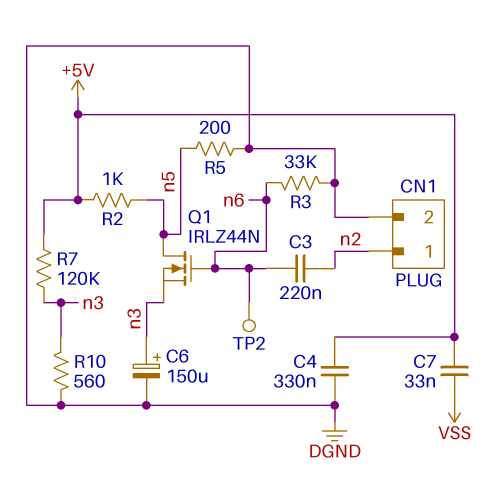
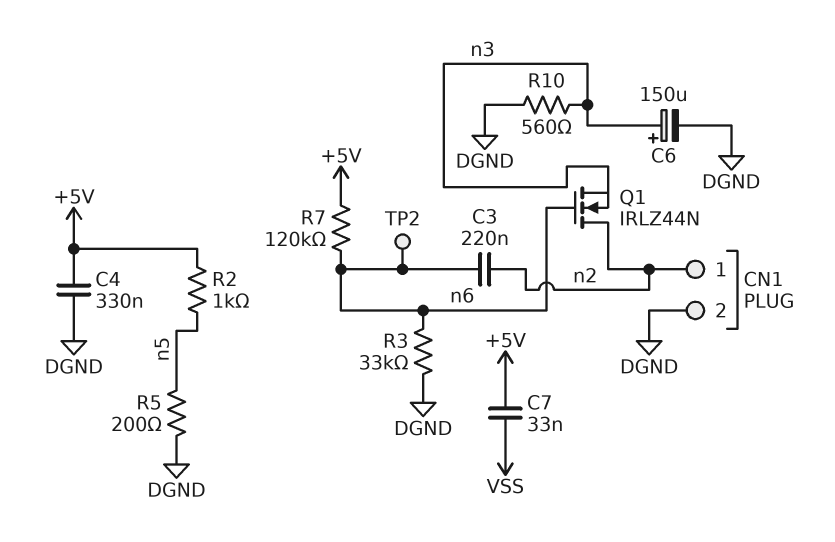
Q1: NMOS IRLZ44N (G n6, D n5, S n3) -> NMOS IRLZ44N (G n6, D n2, S n3)
R7: 120k (+5V, n3) -> 120k (+5V, n6)

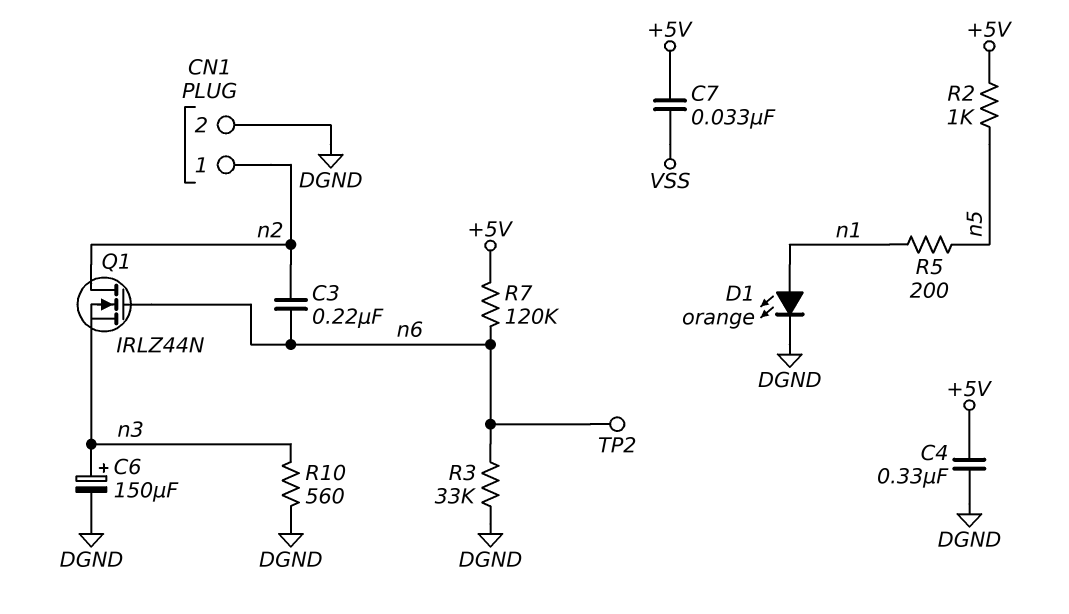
D1: none -> LED orange (A n1, K DGND)
R5: 200 (DGND, n5) -> 200 (n1, n5)

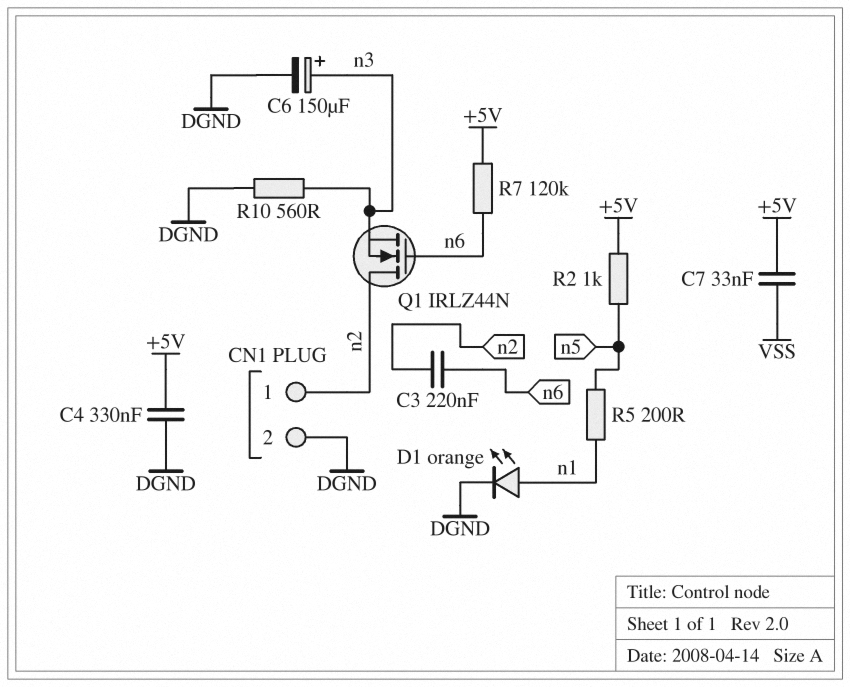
R3: 33k (DGND, n6) -> none
TP2: test point (n6) -> none

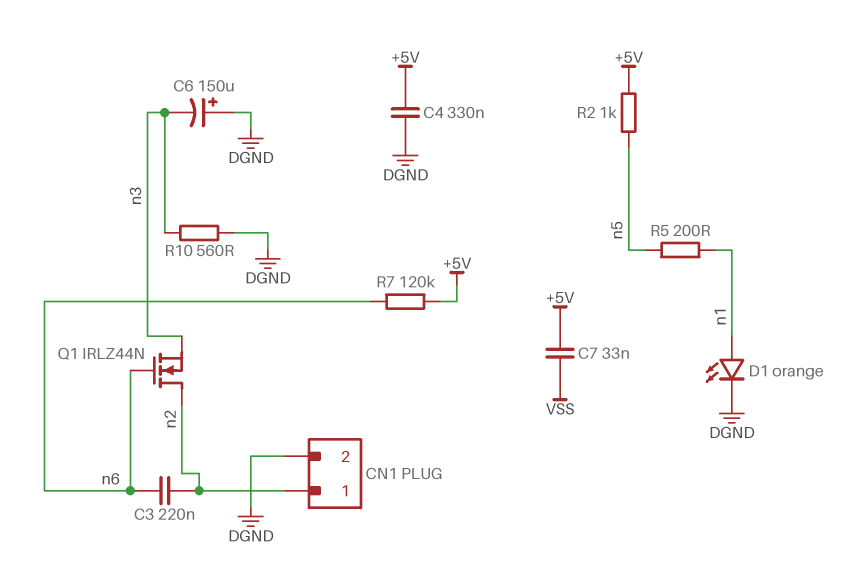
C6: 150uF (plus n3, minus DGND) -> 150uF (plus DGND, minus n3)

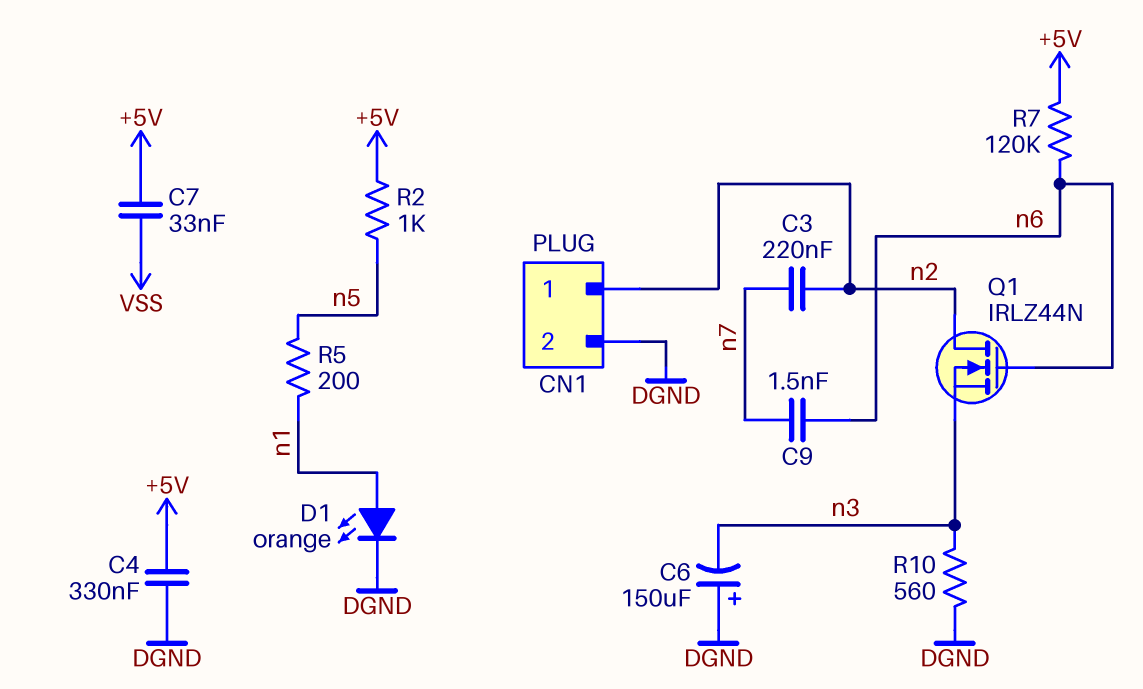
C3: 220nF (n2, n6) -> 220nF (n2, n7)
C9: none -> 1.5nF (n6, n7)

